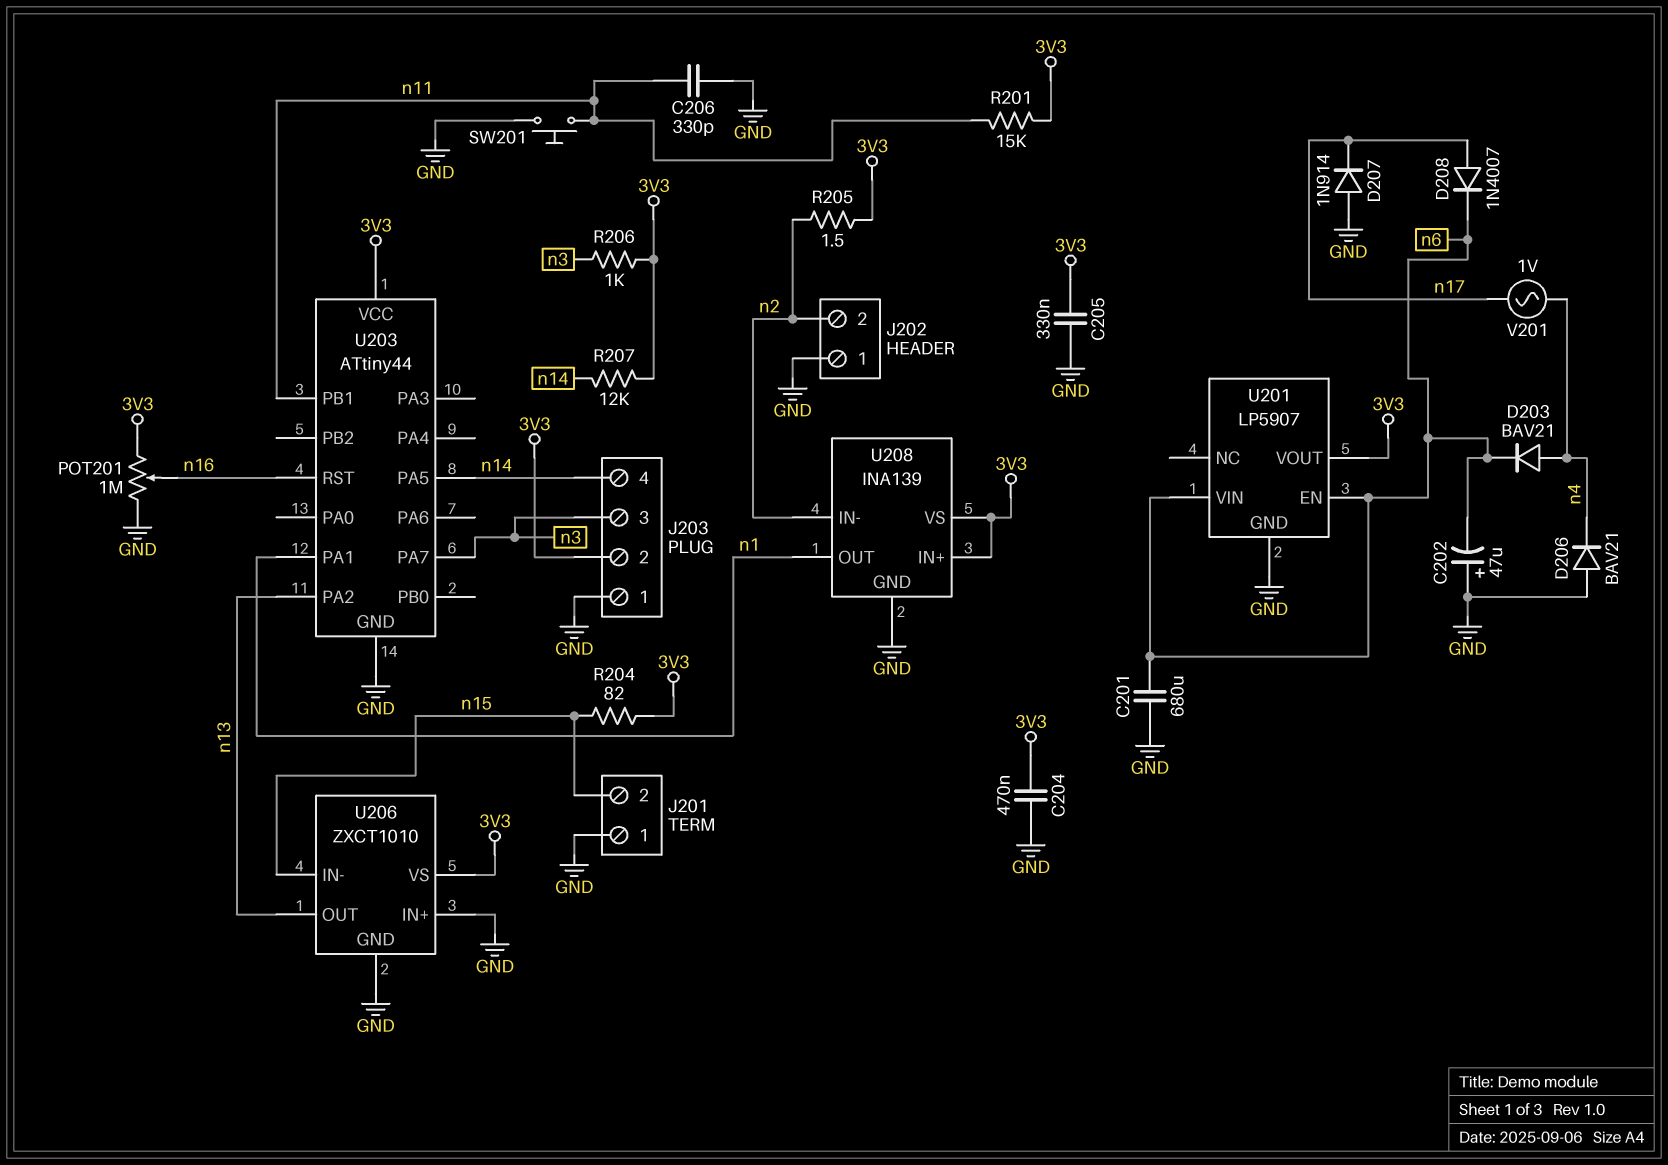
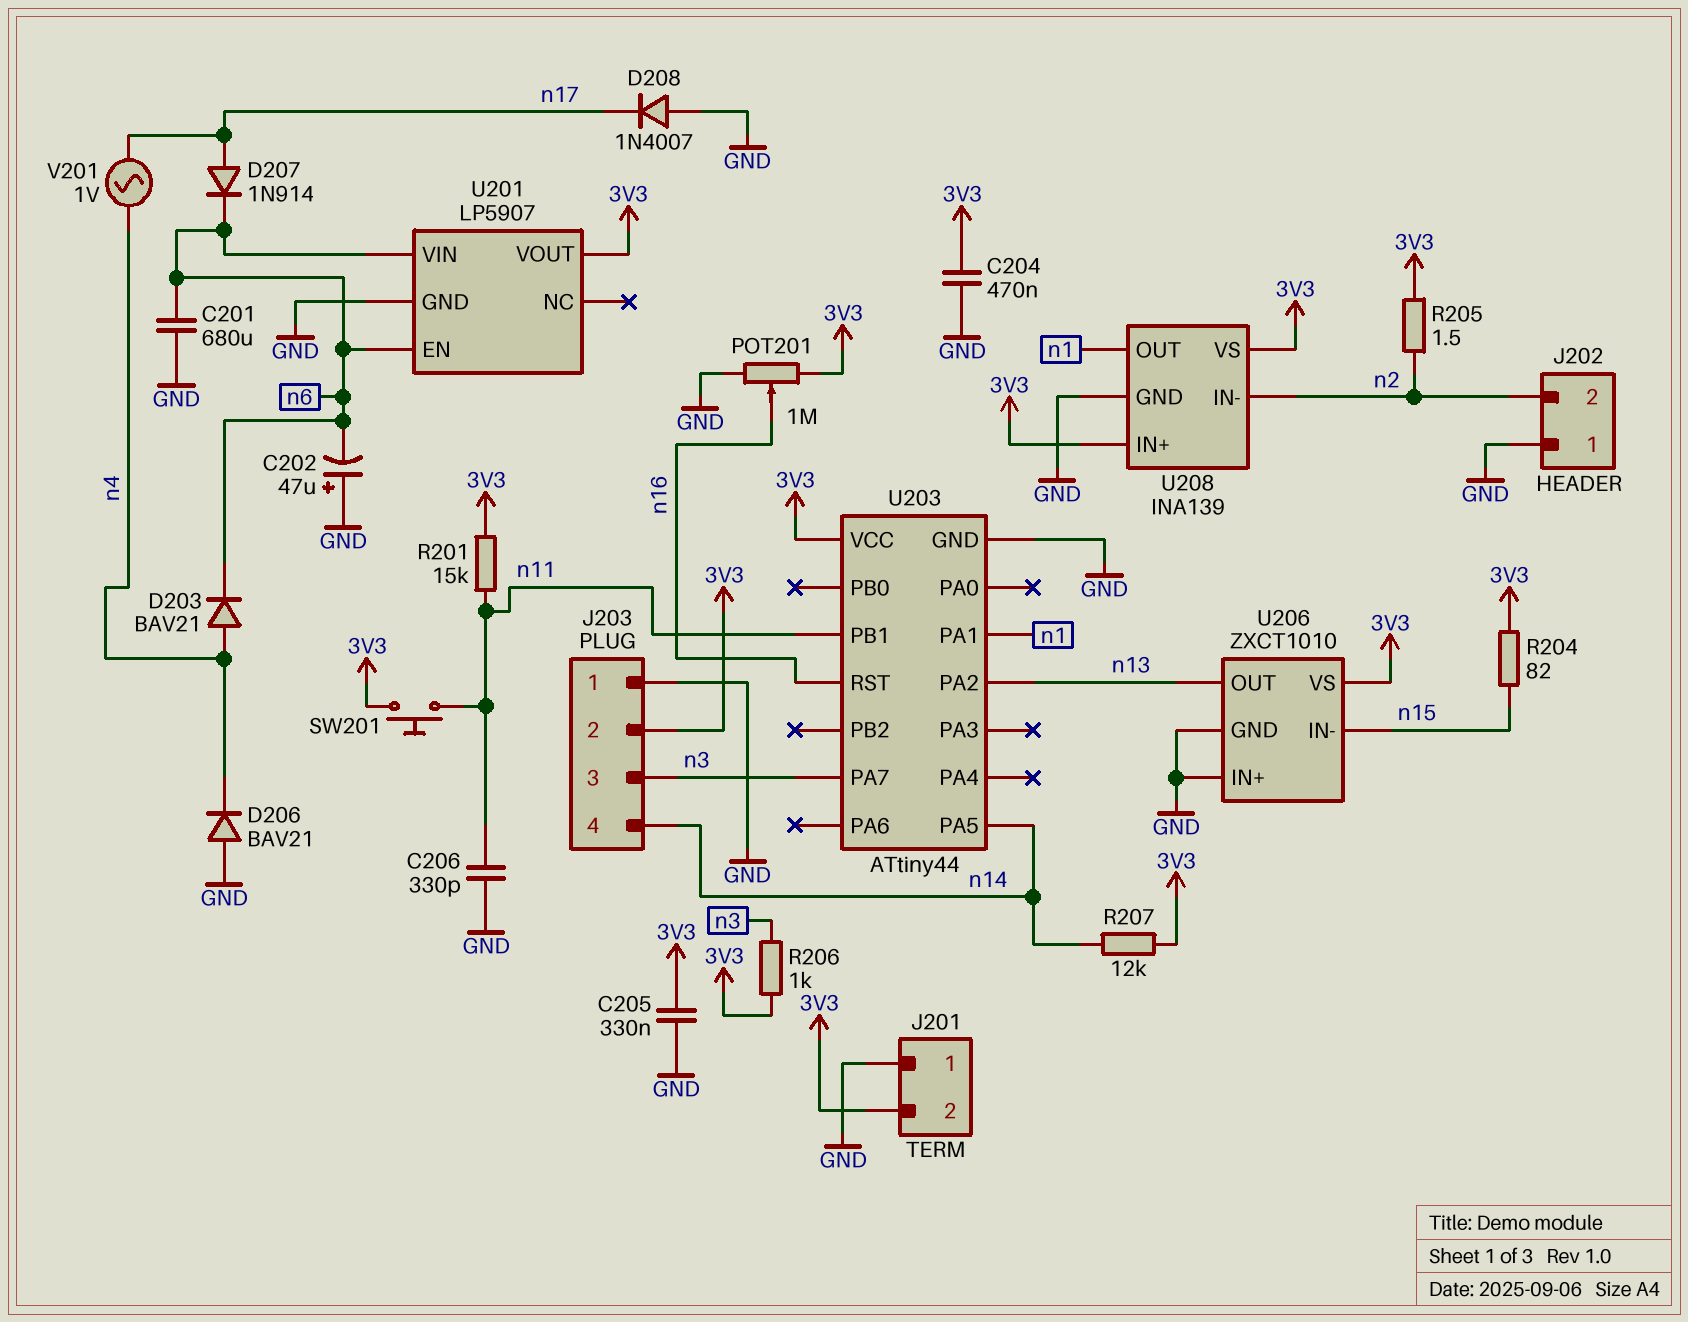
D207: diode 1N914 (A GND, K n17) -> diode 1N914 (A n17, K n6)
D208: diode 1N4007 (A n17, K n6) -> diode 1N4007 (A GND, K n17)
J201 pin 2: n15 -> 3V3
SW201: button (GND, n11) -> button (3V3, n11)

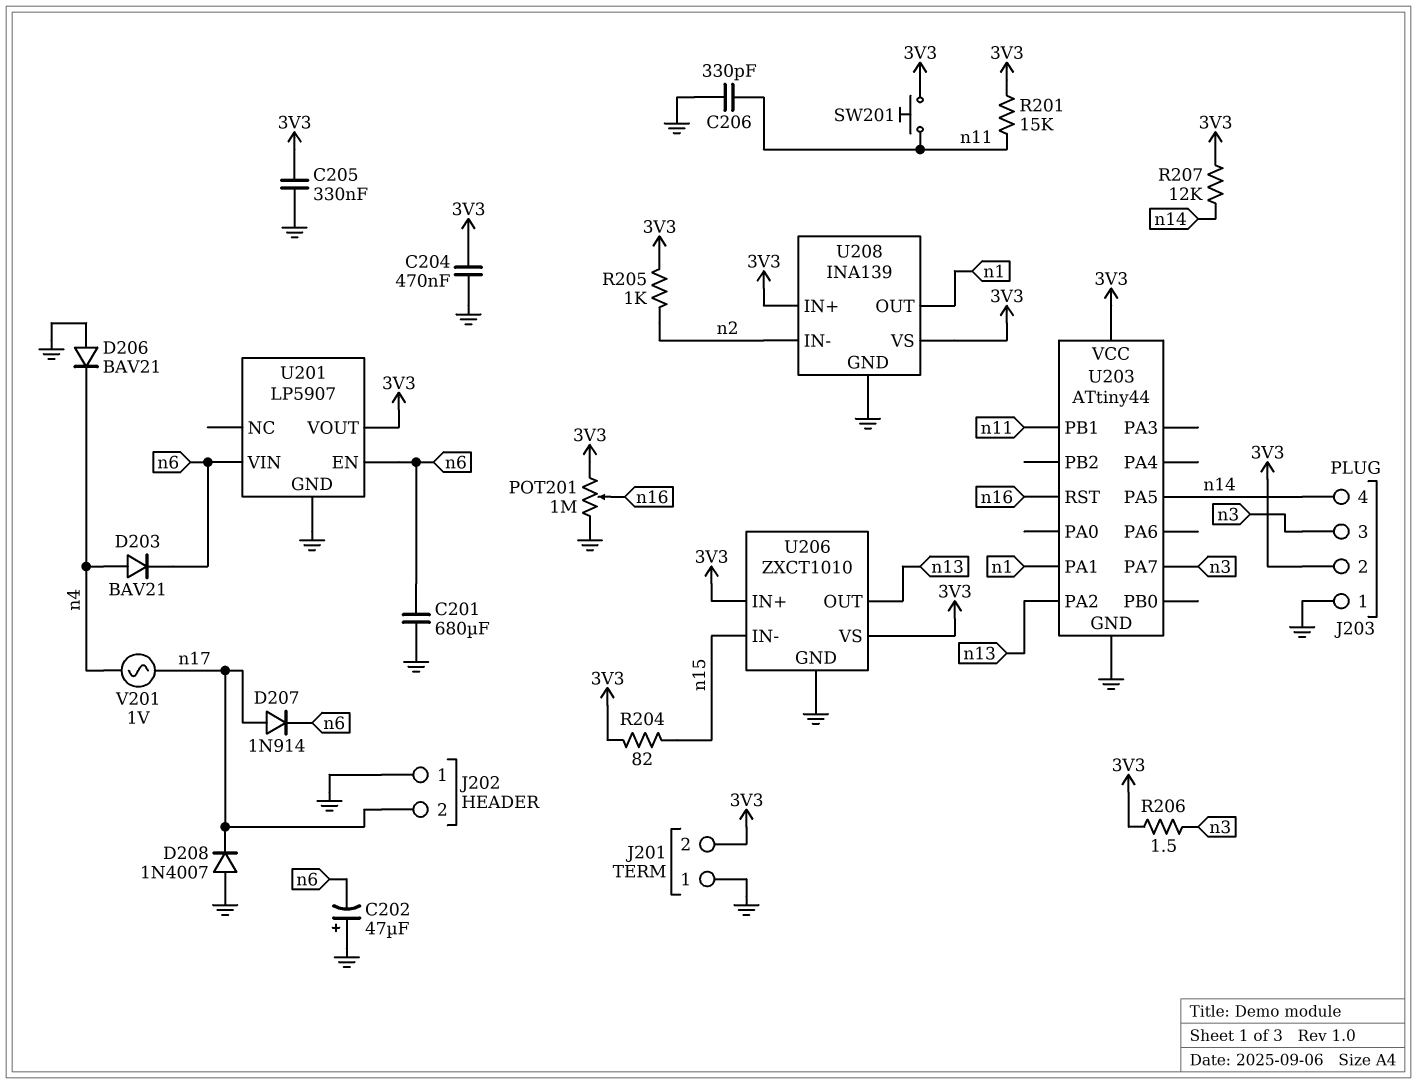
J202 pin 2: n2 -> n17
R205: 1.5 (3V3, n2) -> 1k (3V3, n2)
R206: 1k (3V3, n3) -> 1.5 (3V3, n3)
U206 pin IN+: GND -> 3V3

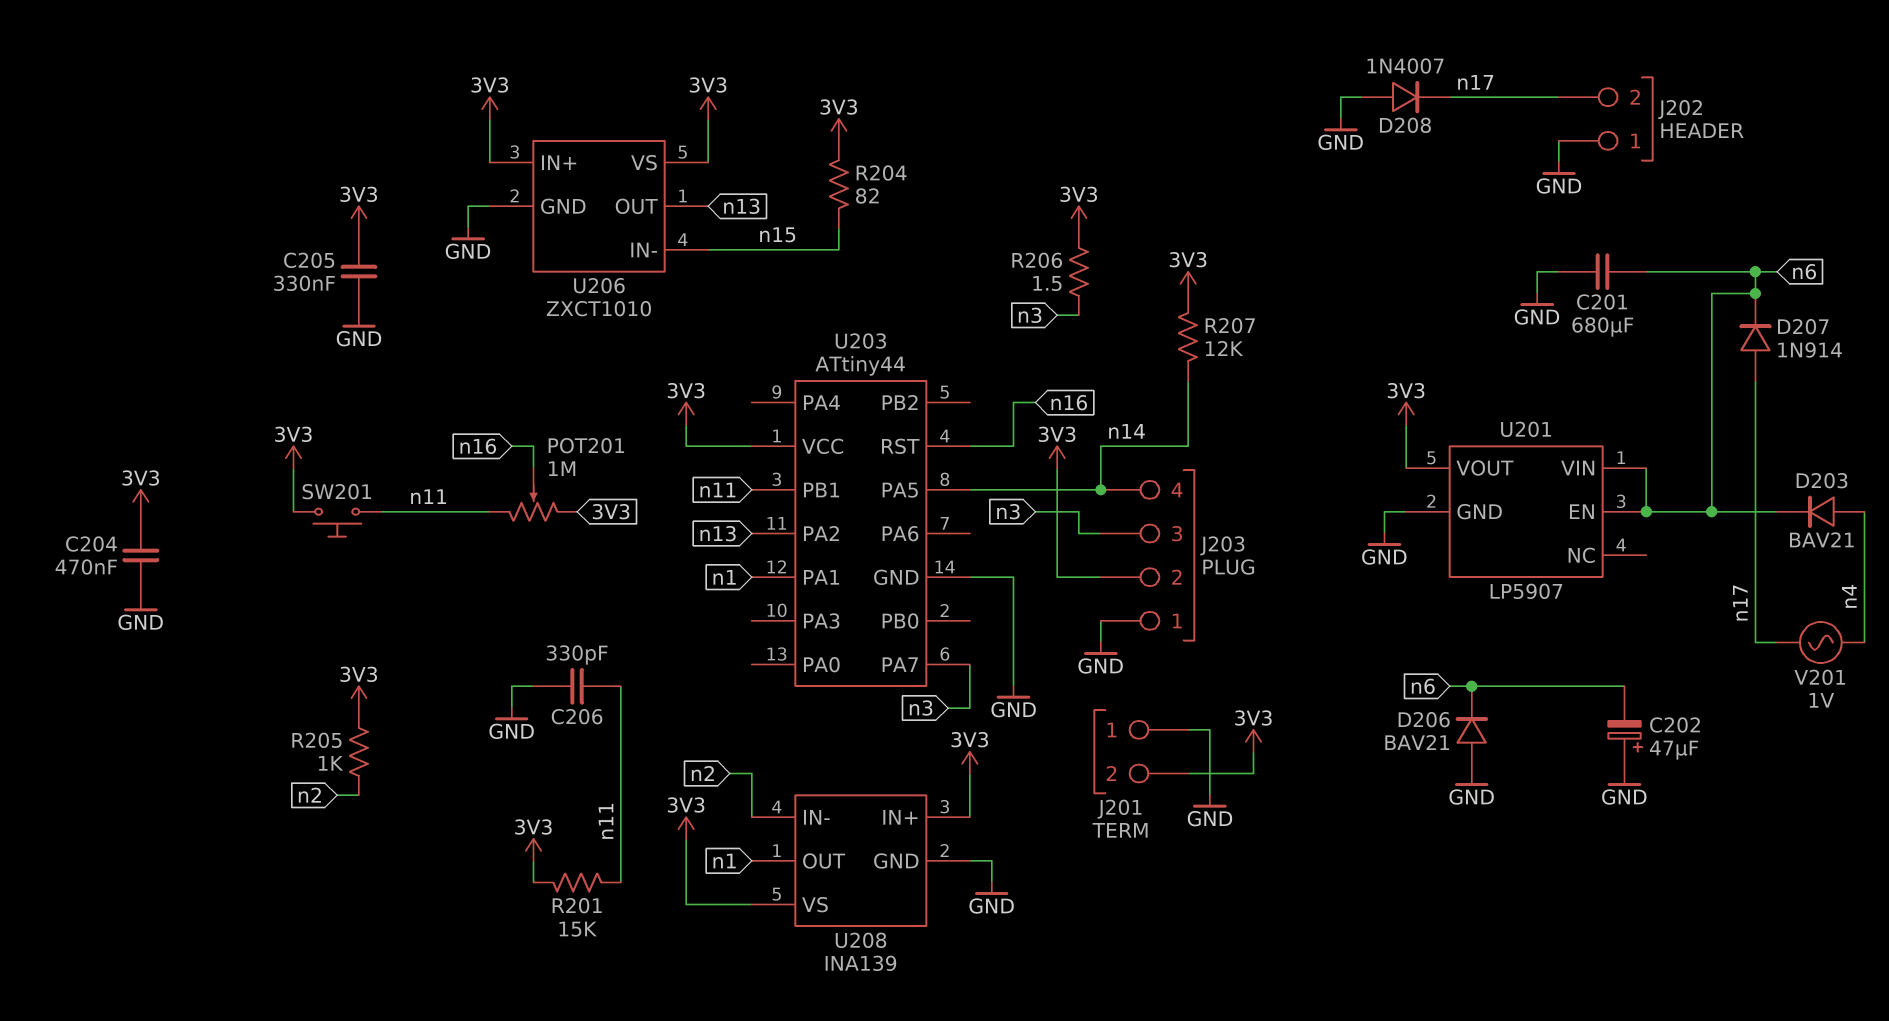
D206: diode BAV21 (A GND, K n4) -> diode BAV21 (A GND, K n6)
POT201: 1M (3V3, GND, wiper n16) -> 1M (3V3, n11, wiper n16)

